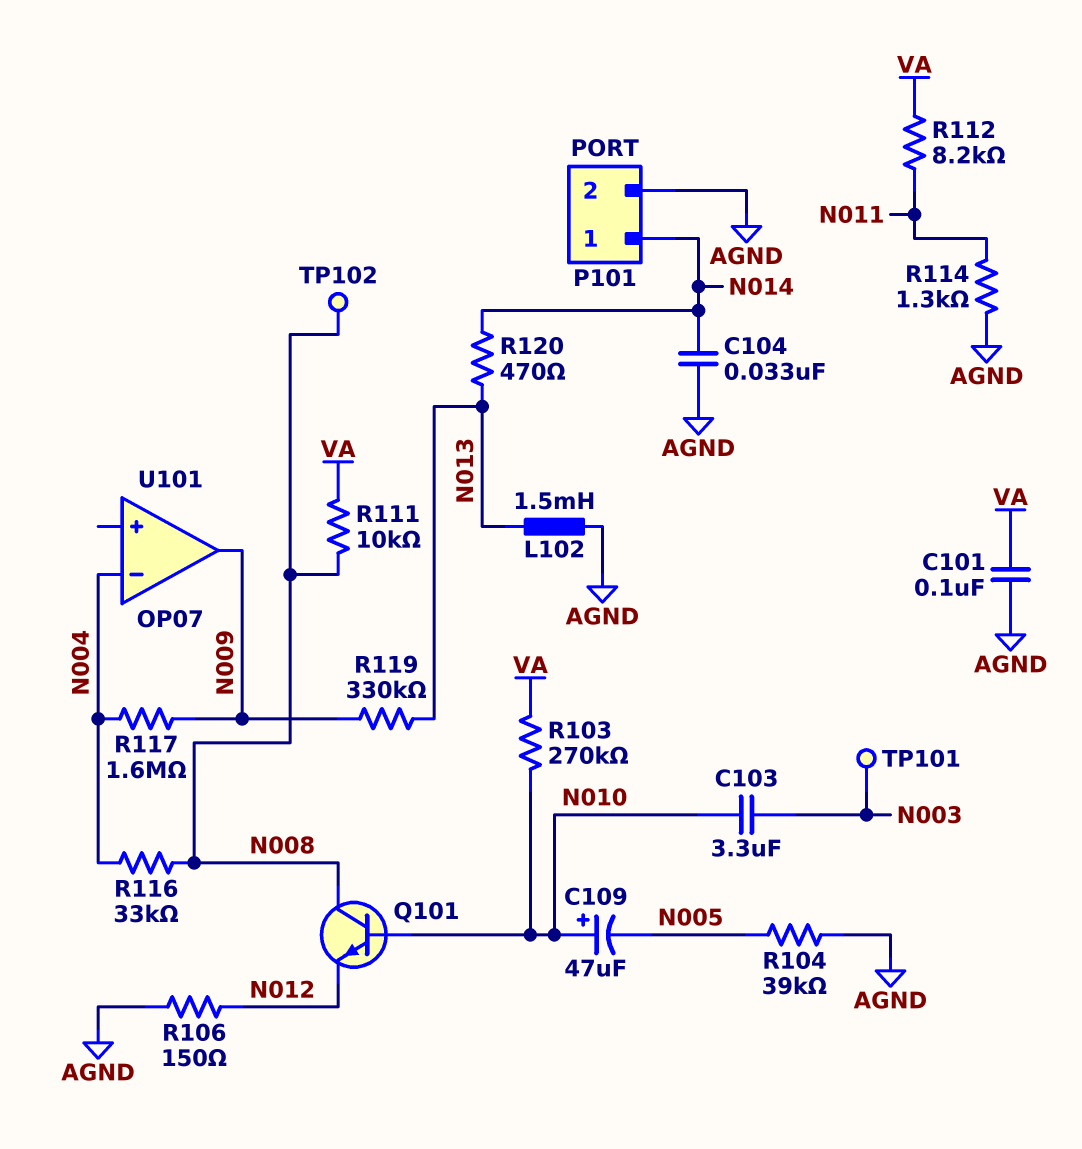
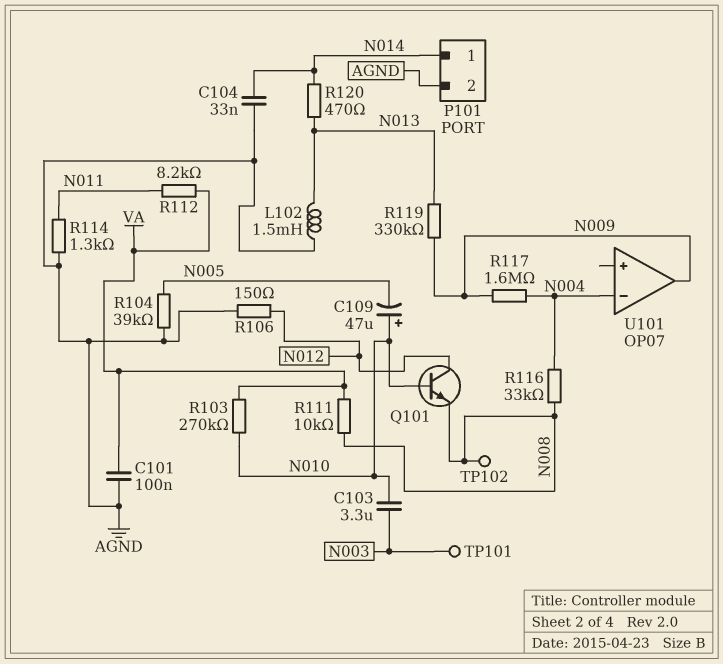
Q101: NPN (B N010, C N008, E N012) -> NPN (B N010, C N012, E N008)

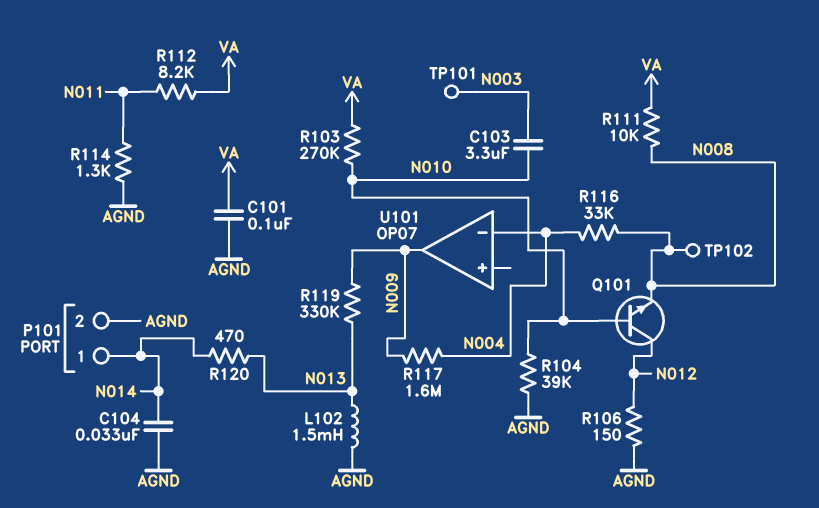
C109: 47uF (plus N010, minus N005) -> none
R104: 39k (AGND, N005) -> 39k (AGND, N010)

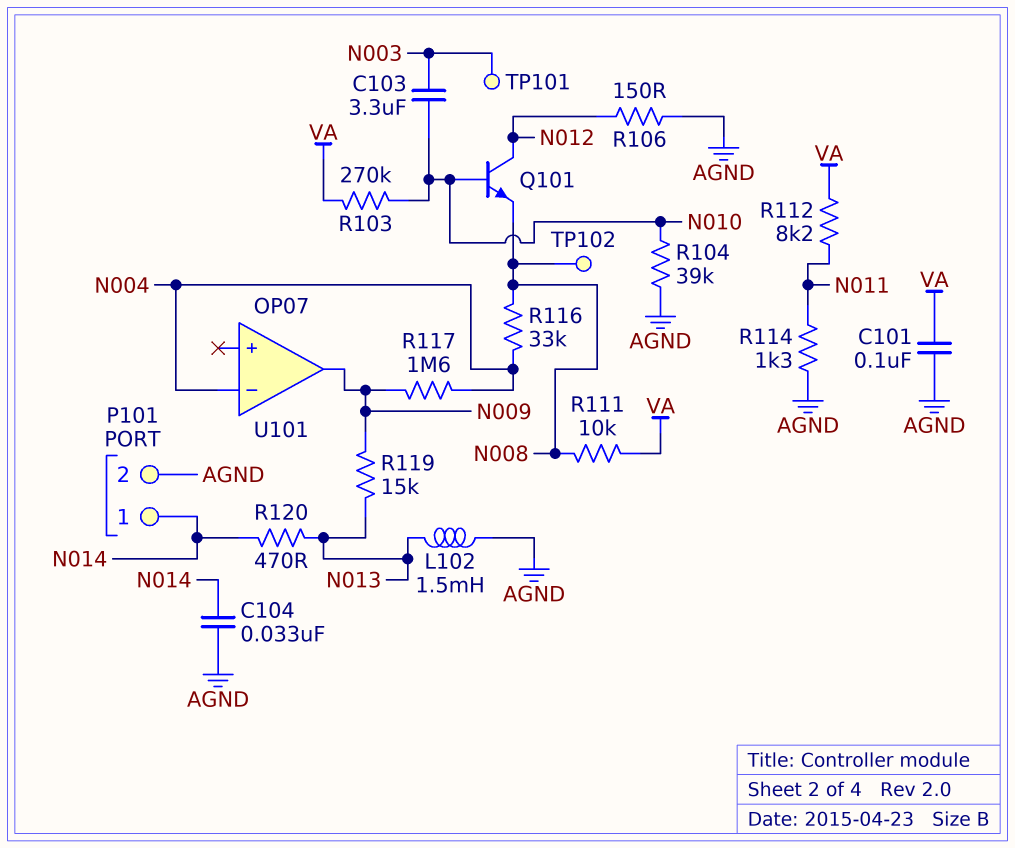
R119: 330k (N009, N013) -> 15k (N009, N013)

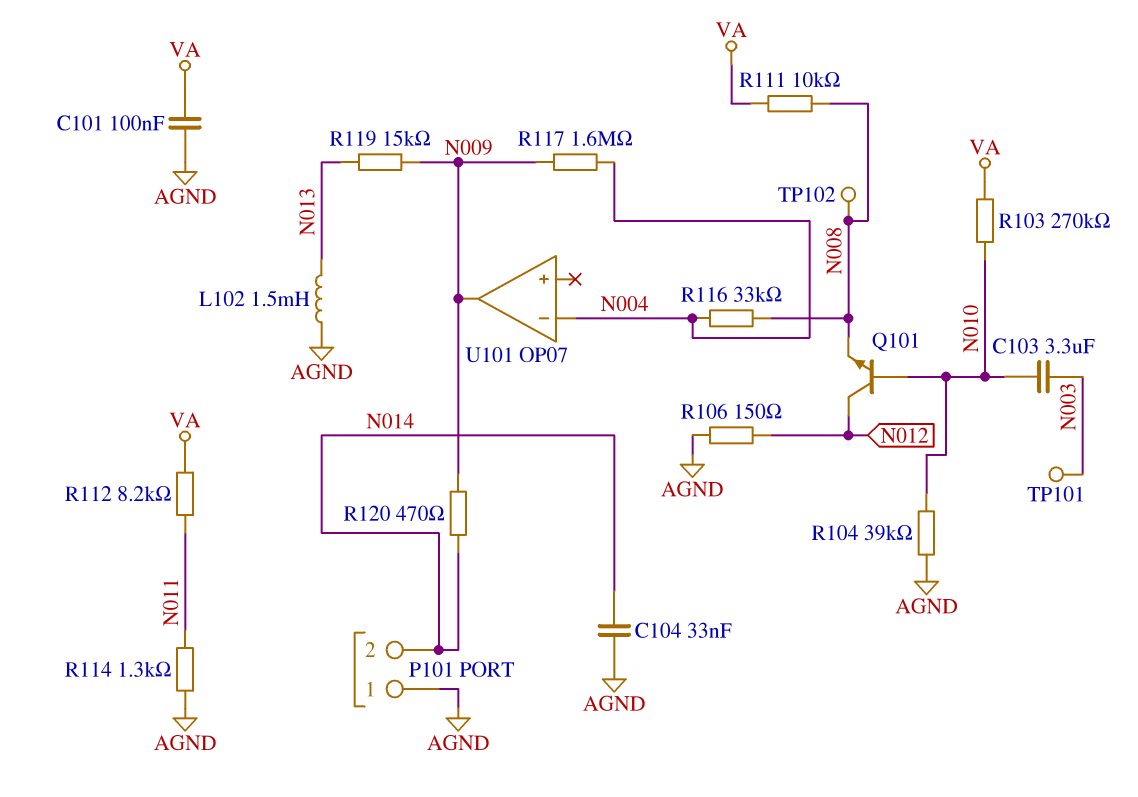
P101 pin 1: N014 -> AGND
P101 pin 2: AGND -> N014
R120: 470 (N013, N014) -> 470 (N009, N014)

